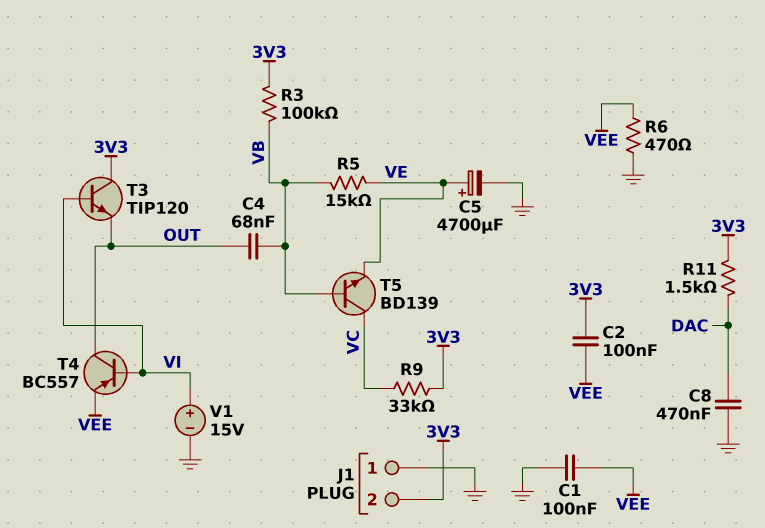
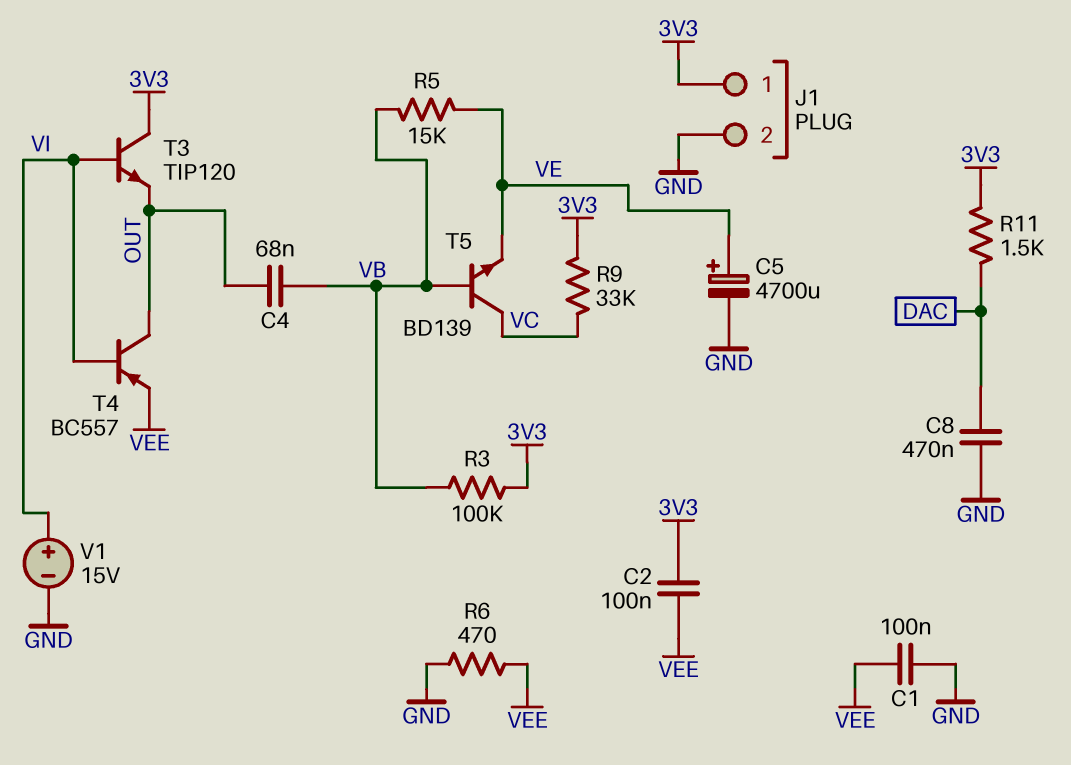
J1 pin 1: GND -> 3V3
J1 pin 2: 3V3 -> GND

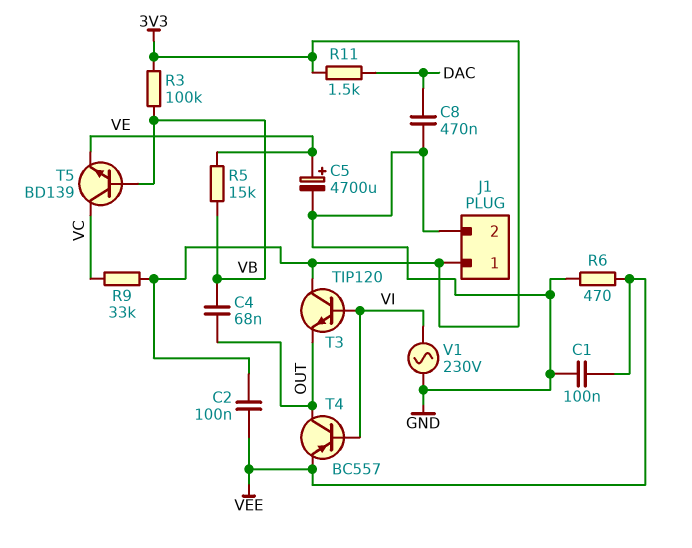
V1: 15V (plus VI, minus GND) -> AC 230V (GND, VI)

